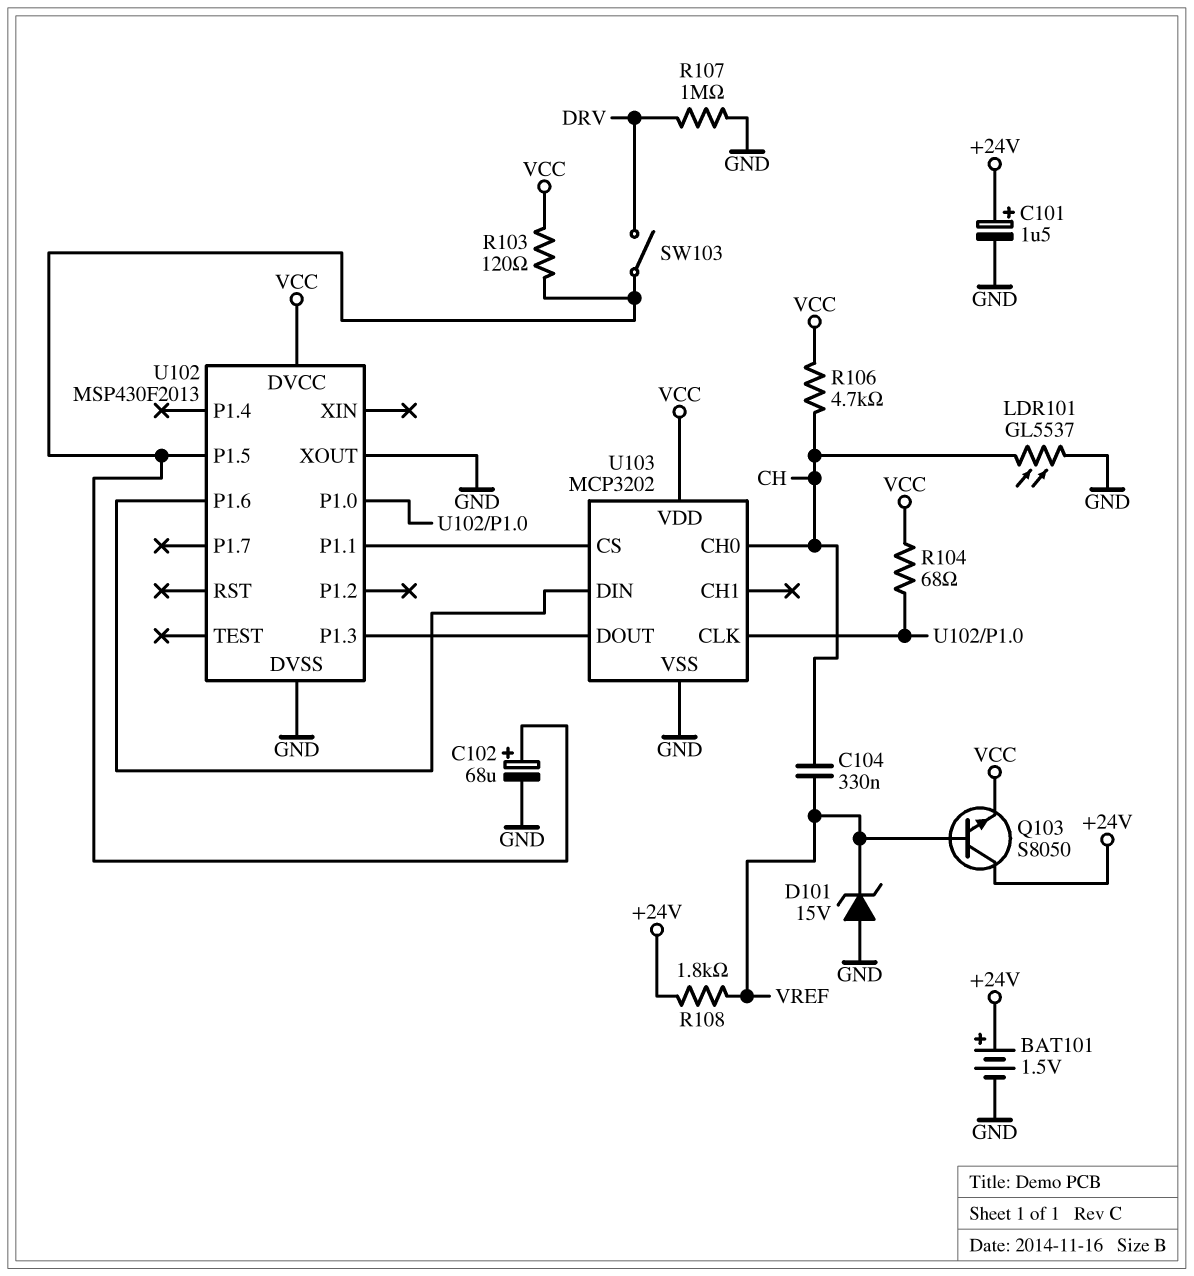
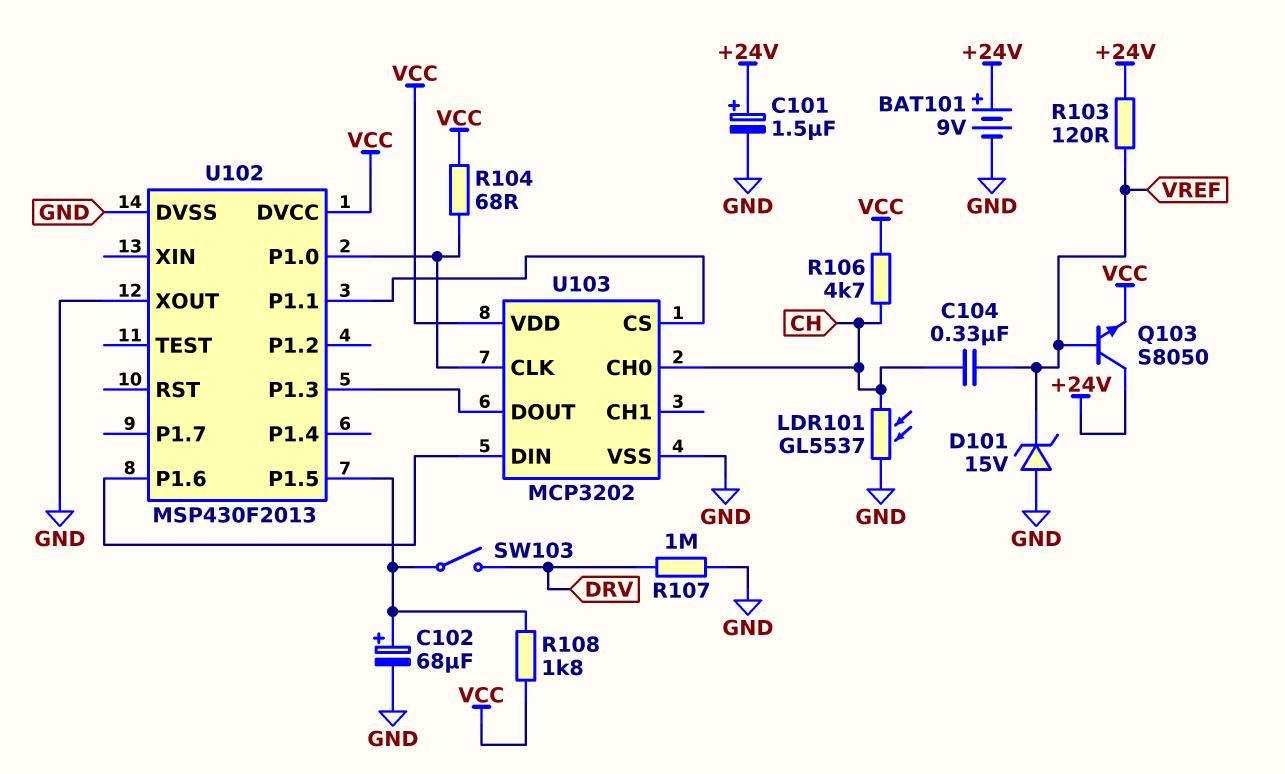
BAT101: 1.5V (plus +24V, minus GND) -> 9V (plus +24V, minus GND)
R103: 120 (U102/P1.5, VCC) -> 120 (+24V, VREF)
R108: 1.8k (+24V, VREF) -> 1.8k (U102/P1.5, VCC)

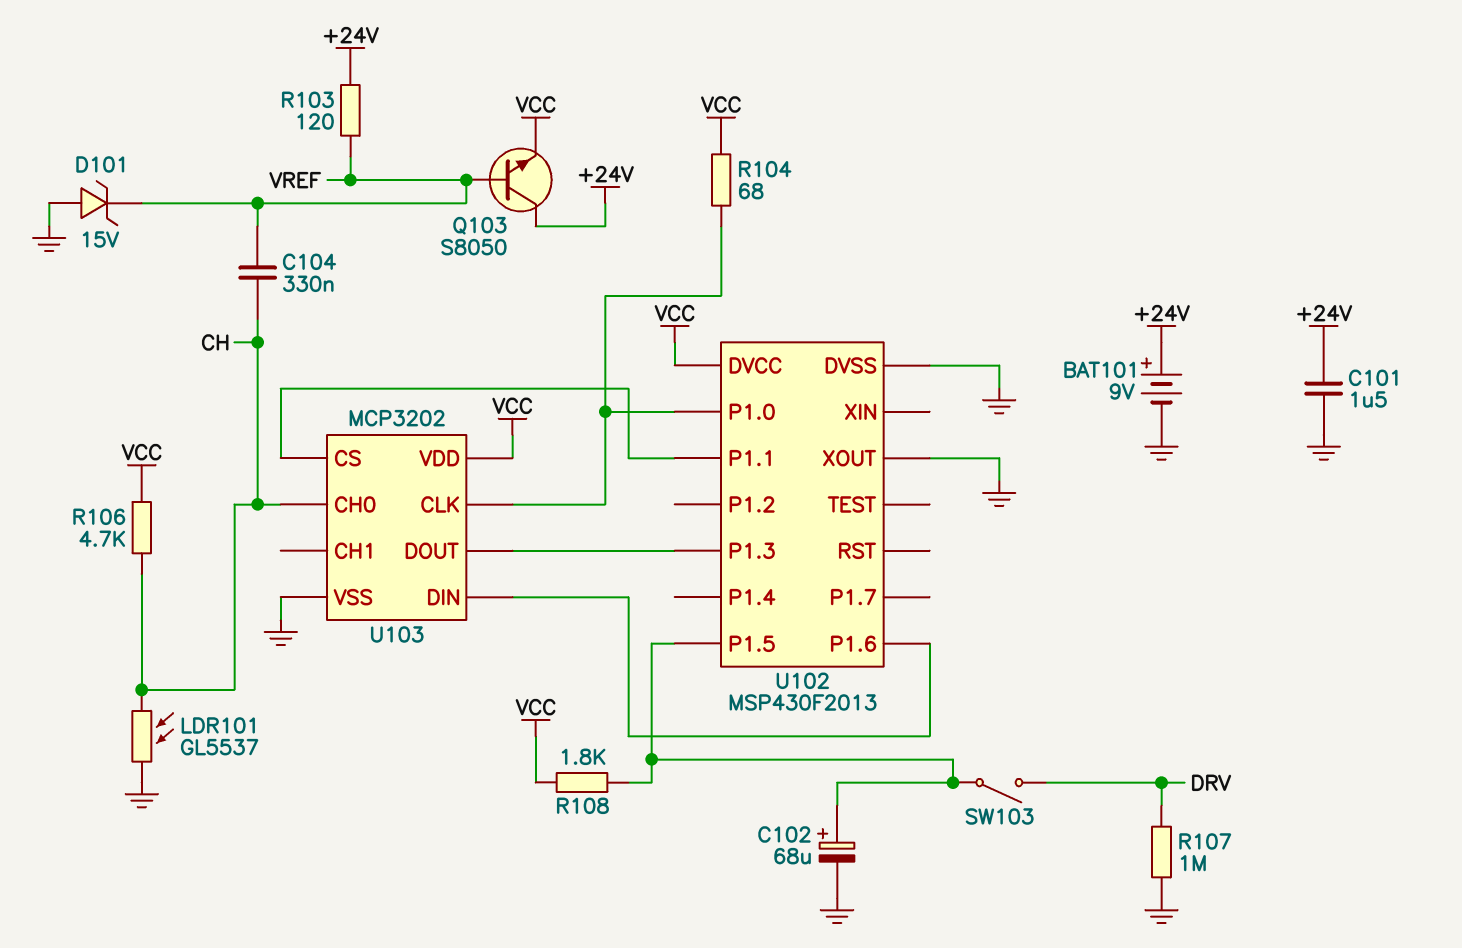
C101: 1.5uF (plus +24V, minus GND) -> 1.5uF (+24V, GND)

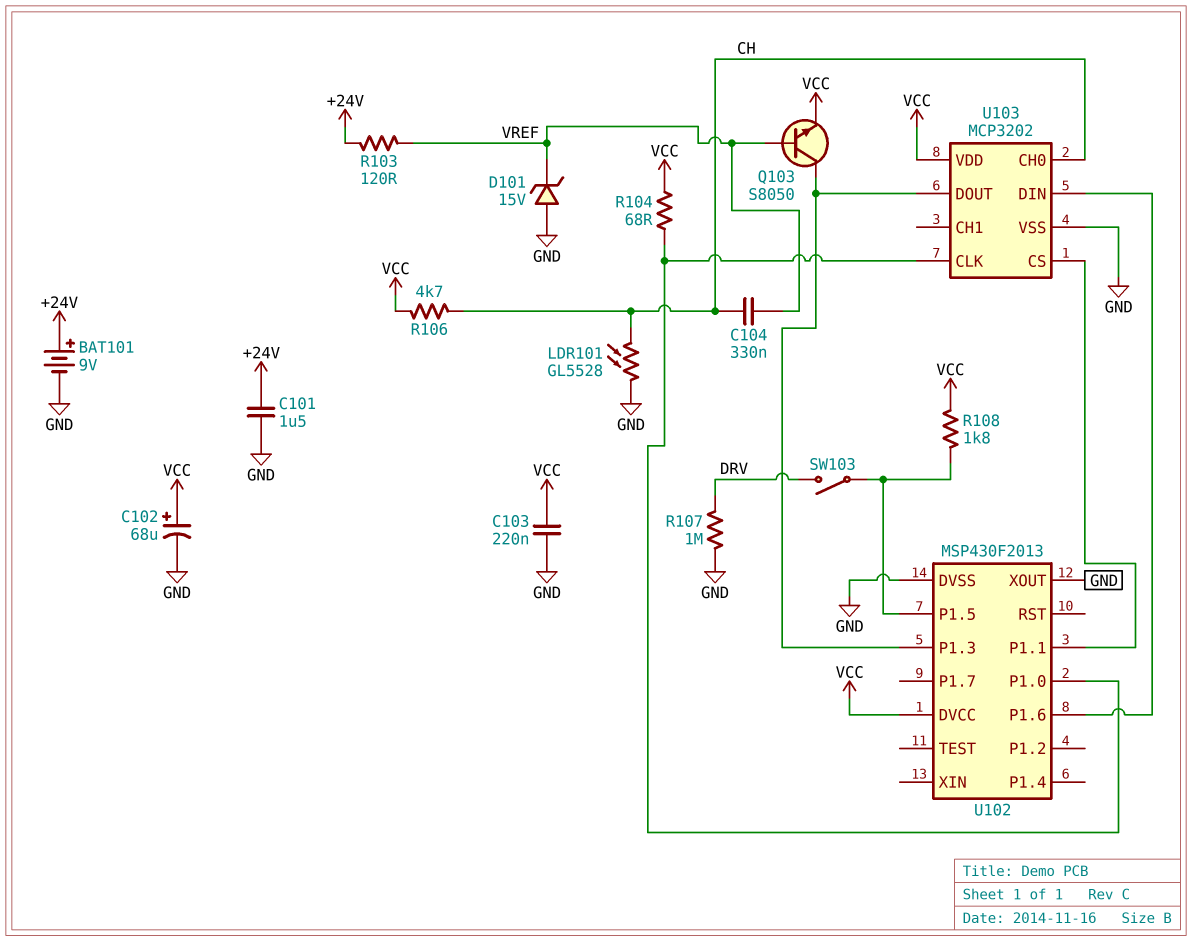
C102: 68uF (plus U102/P1.5, minus GND) -> 68uF (plus VCC, minus GND)
C103: none -> 220nF (GND, VCC)
LDR101: GL5537 (CH, GND) -> GL5528 (CH, GND)
Q103: NPN S8050 (B VREF, C +24V, E VCC) -> NPN S8050 (B VREF, C U102/P1.3, E VCC)

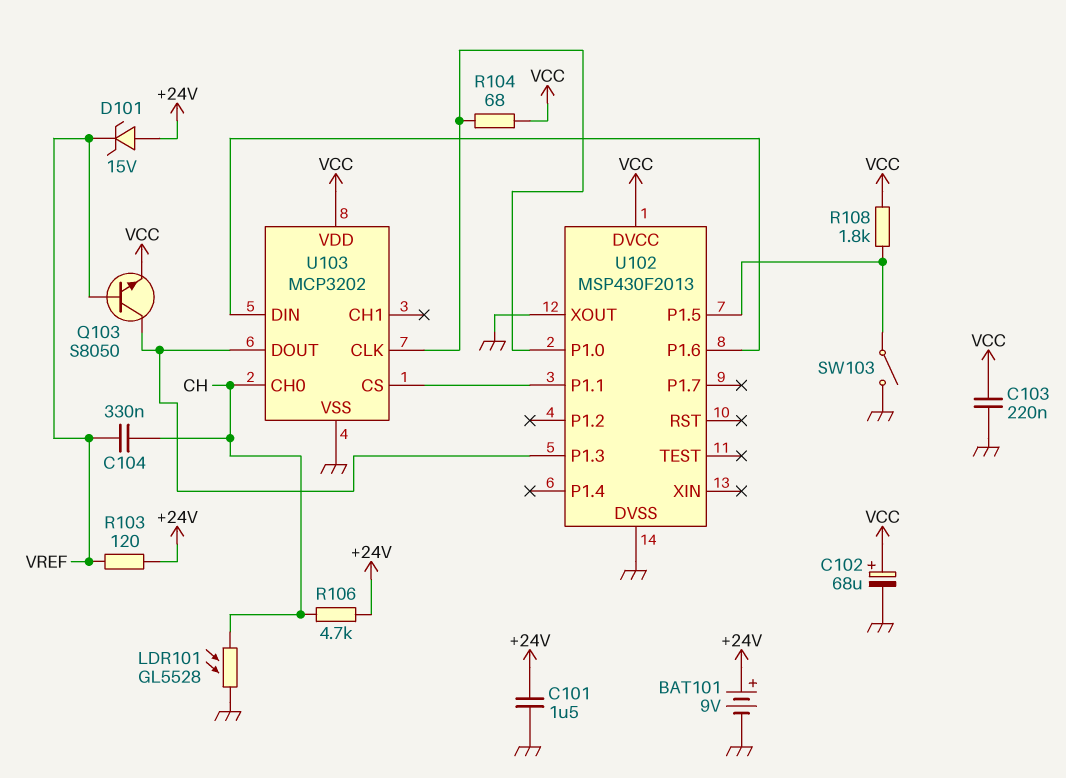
D101: zener 15V (A GND, K VREF) -> zener 15V (A +24V, K VREF)
R106: 4.7k (CH, VCC) -> 4.7k (+24V, CH)
R107: 1M (DRV, GND) -> none
SW103: switch (DRV, U102/P1.5) -> switch (GND, U102/P1.5)

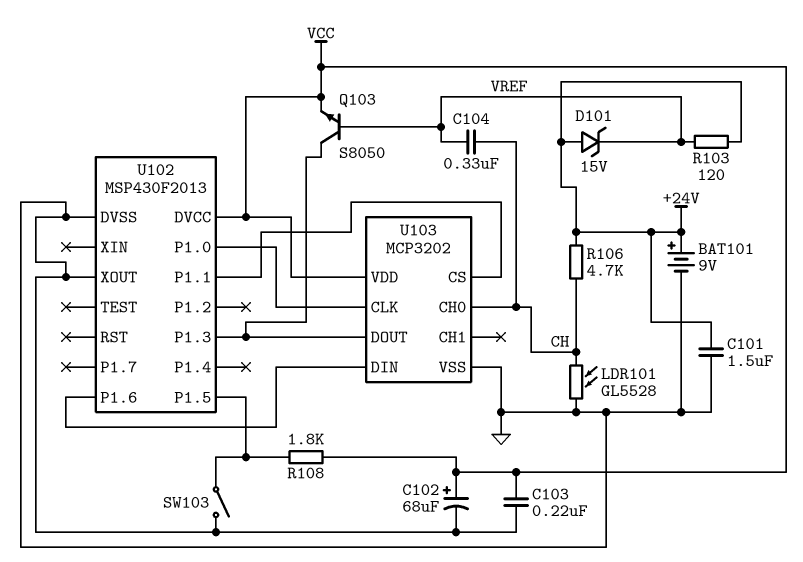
R104: 68 (U102/P1.0, VCC) -> none

